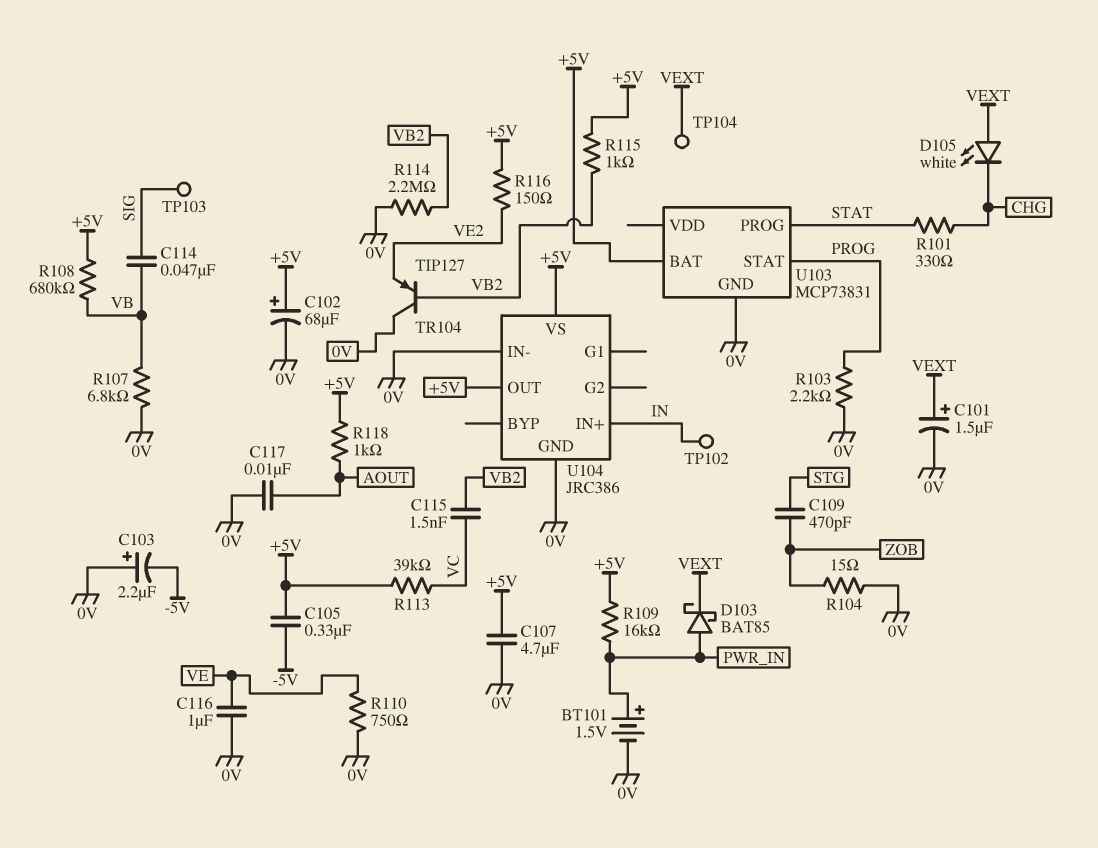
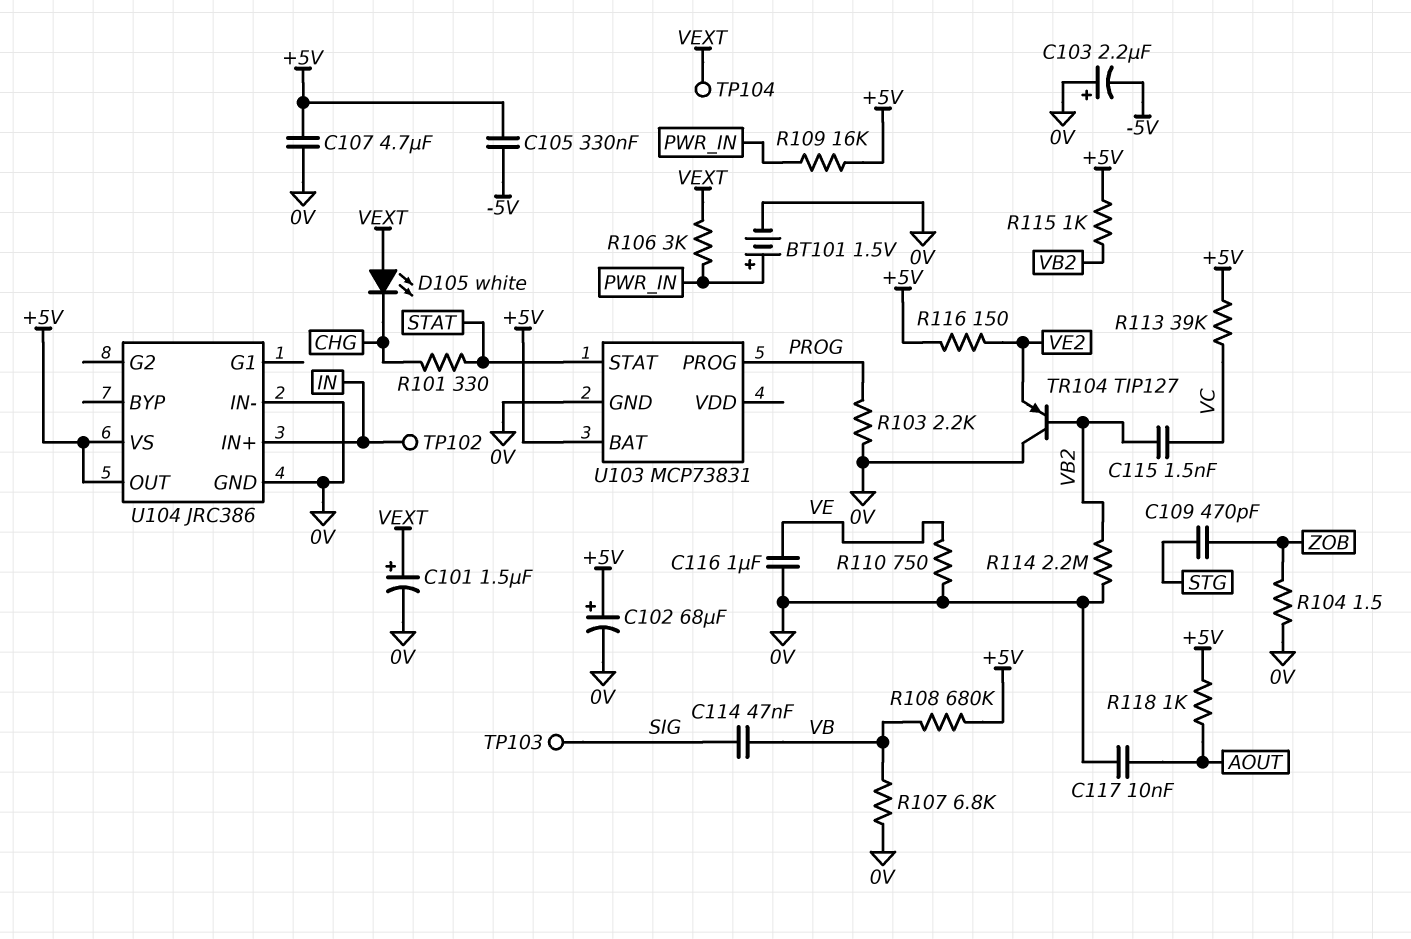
D103: schottky BAT85 (A PWR_IN, K VEXT) -> none
R104: 15 (0V, ZOB) -> 1.5 (0V, ZOB)
R106: none -> 3k (PWR_IN, VEXT)
U103 pin PROG: STAT -> PROG
U103 pin STAT: PROG -> STAT

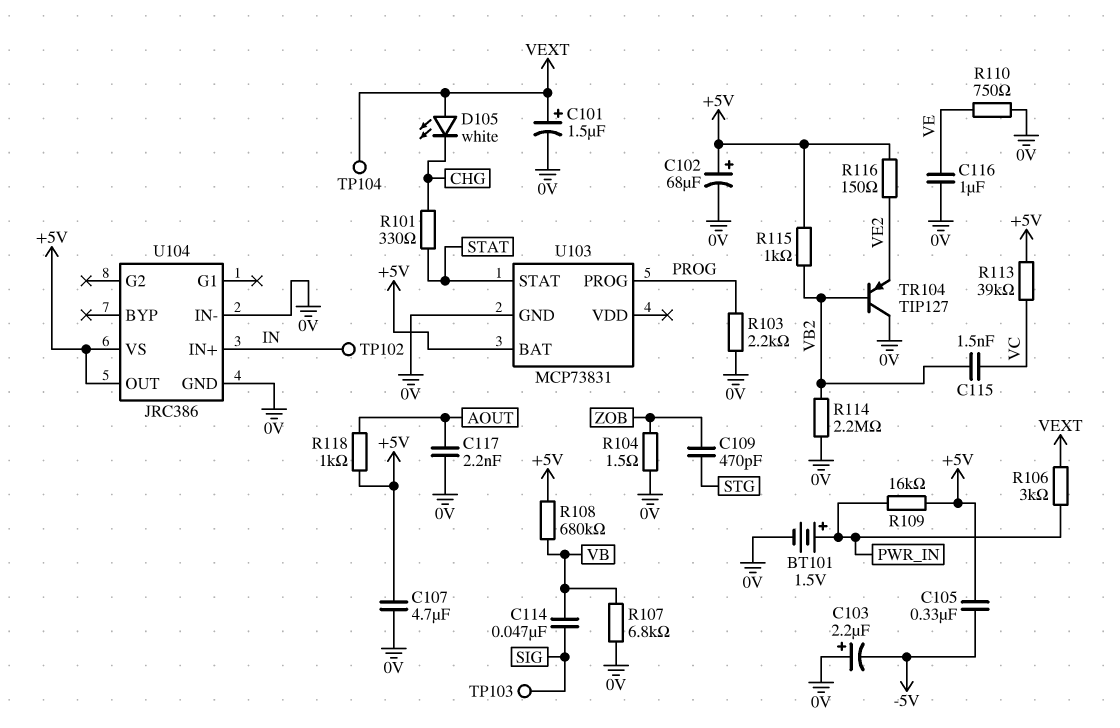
C117: 10nF (0V, AOUT) -> 2.2nF (0V, AOUT)

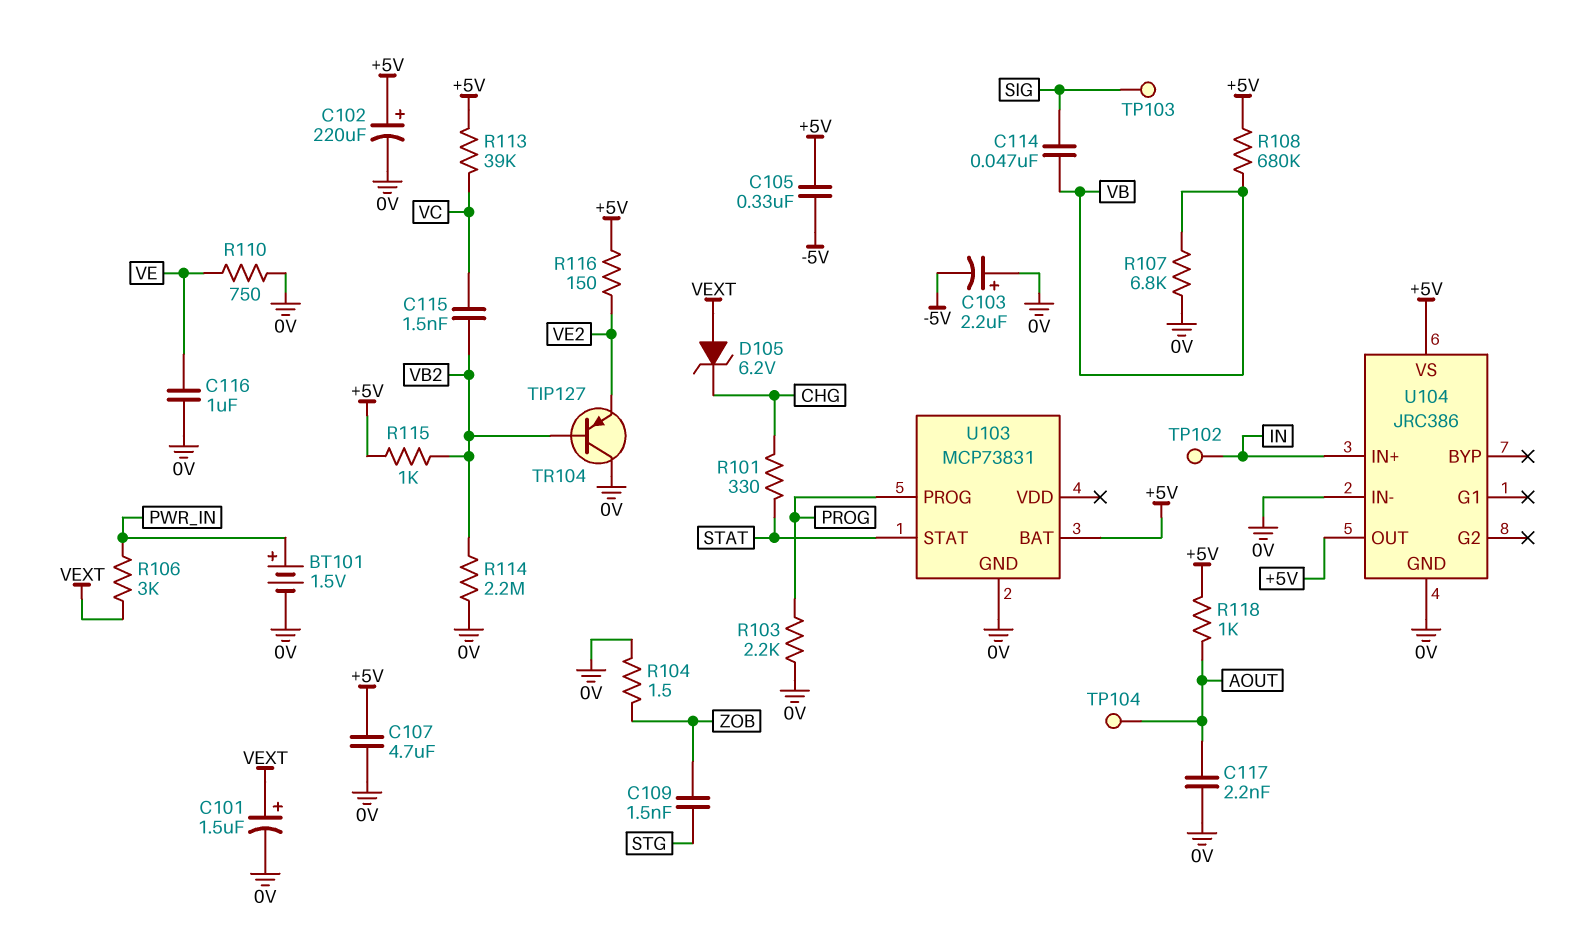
C102: 68uF (plus +5V, minus 0V) -> 220uF (plus +5V, minus 0V)
C109: 470pF (STG, ZOB) -> 1.5nF (STG, ZOB)
D105: LED white (A VEXT, K CHG) -> zener 6.2V (A VEXT, K CHG)
R109: 16k (+5V, PWR_IN) -> none
TP104: test point (VEXT) -> test point (AOUT)

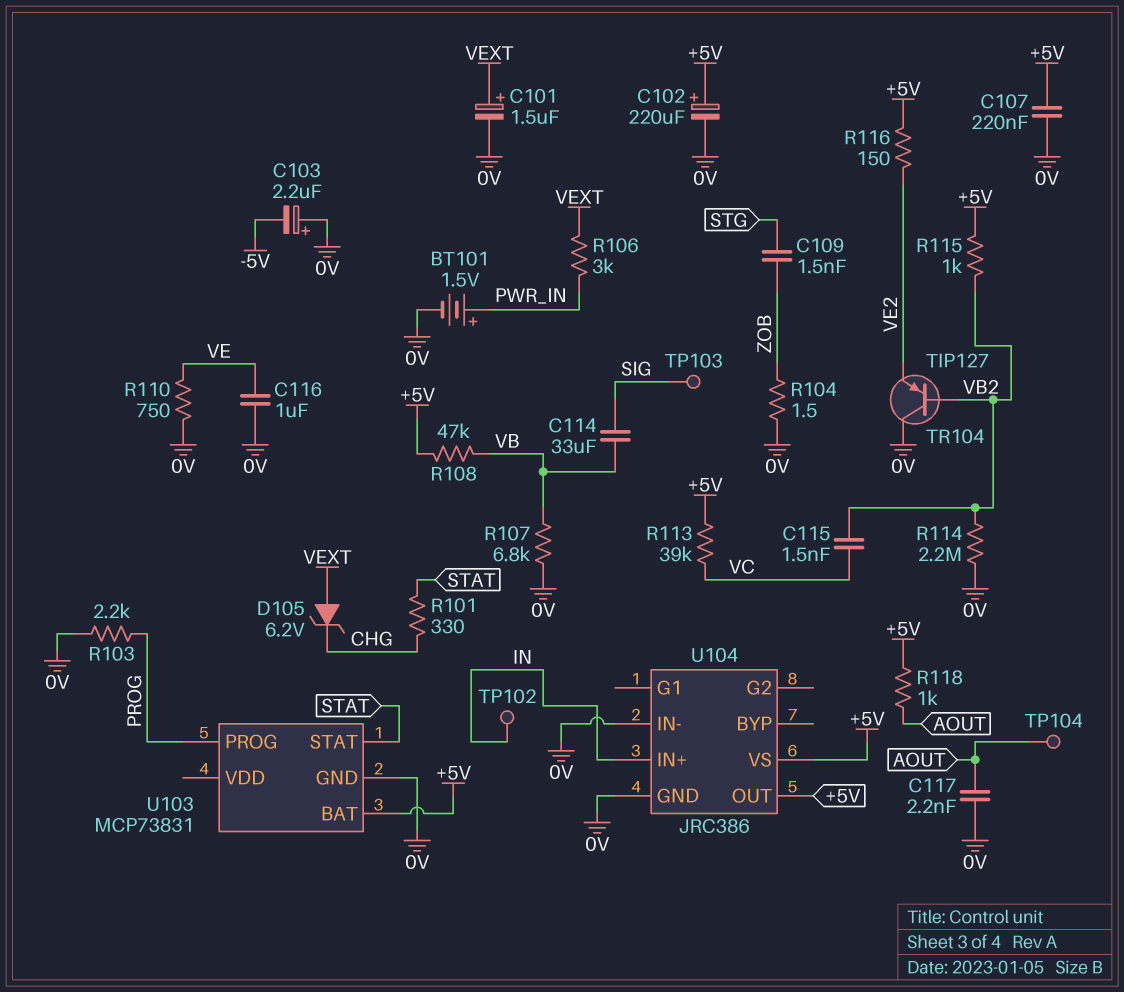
C105: 330nF (+5V, -5V) -> none
C107: 4.7uF (+5V, 0V) -> 220nF (+5V, 0V)
C114: 47nF (SIG, VB) -> 33uF (SIG, VB)
R108: 680k (+5V, VB) -> 47k (+5V, VB)

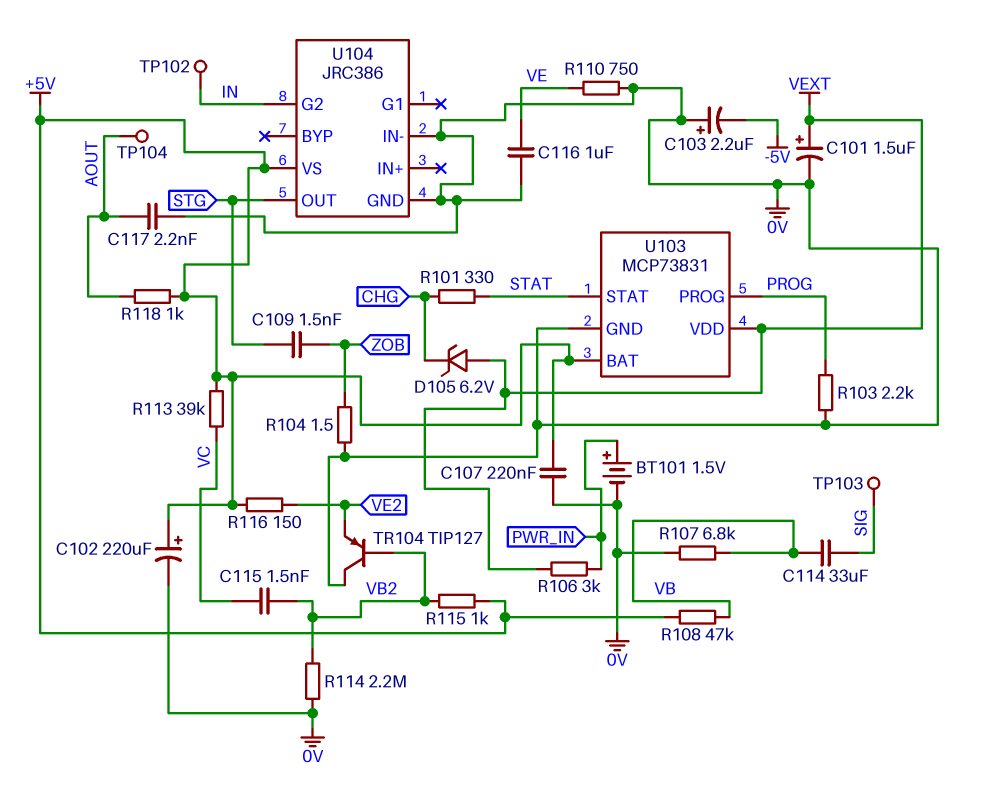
U103 pin VDD: none -> VEXT
U104 pin G2: none -> IN
U104 pin IN+: IN -> none
U104 pin OUT: +5V -> STG

